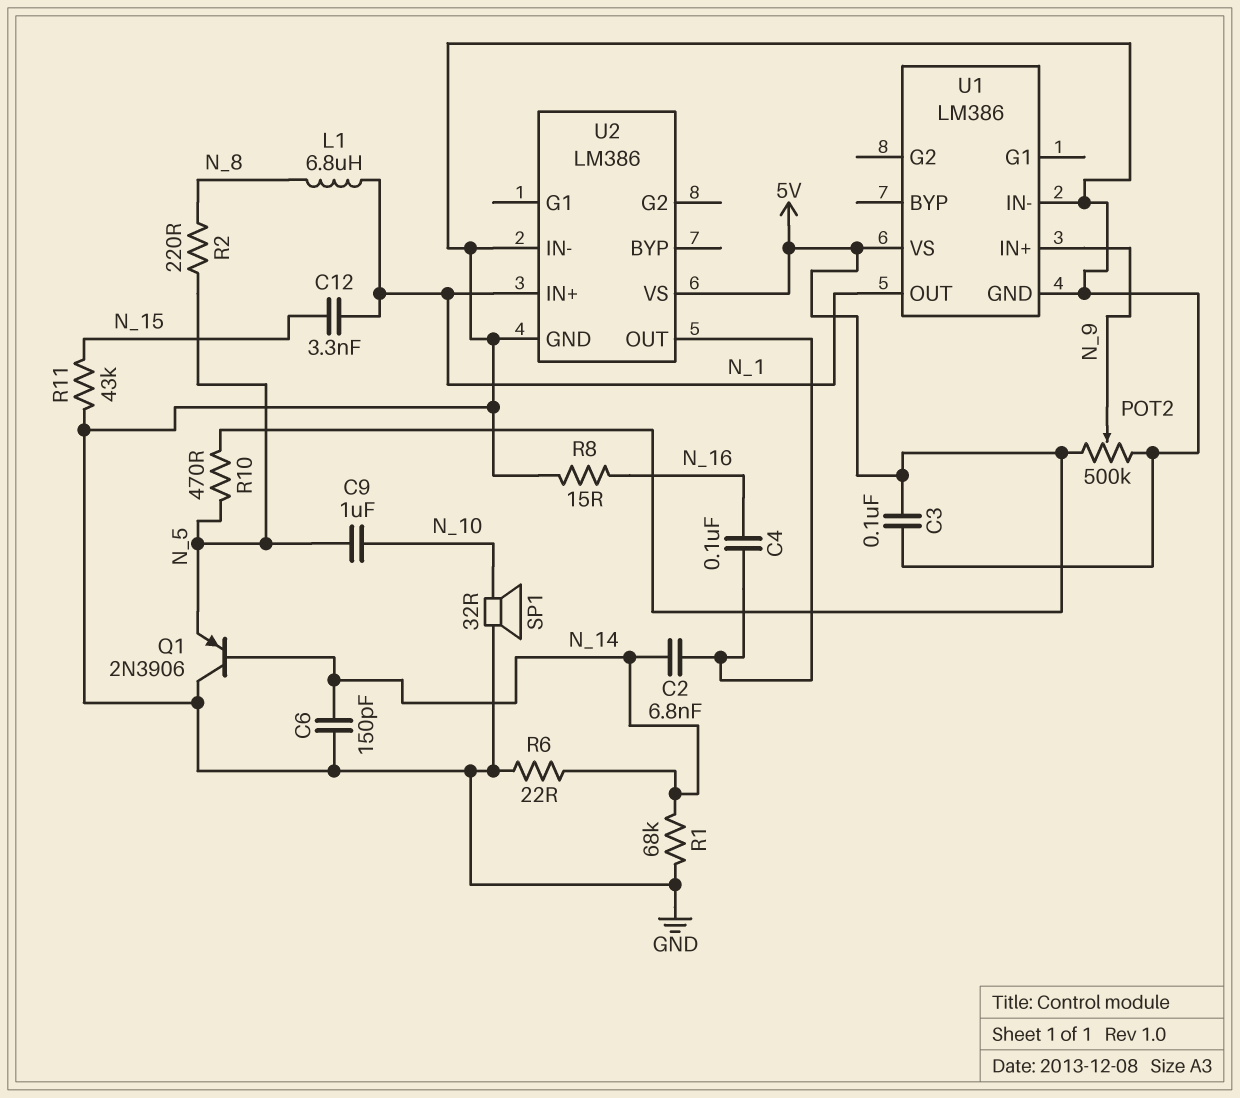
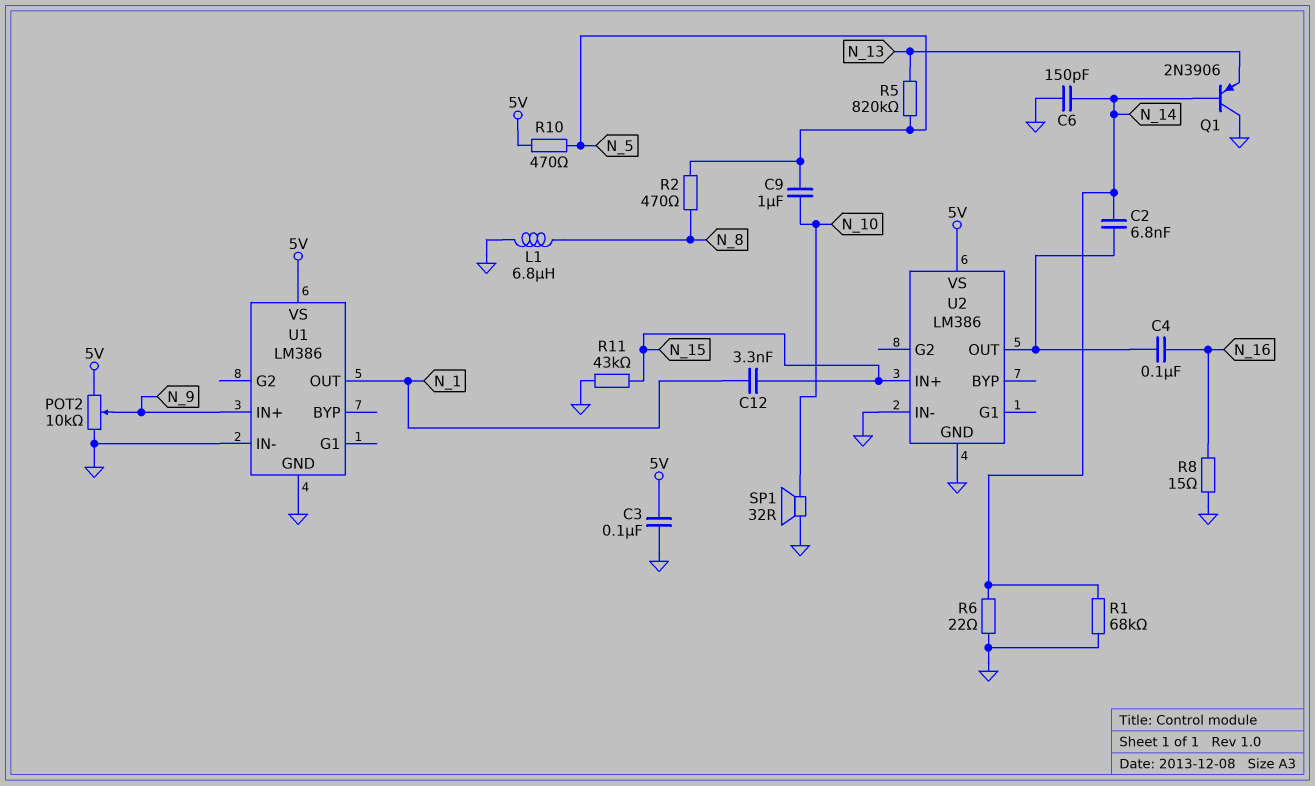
L1: 6.8uH (N_1, N_8) -> 6.8uH (GND, N_8)
POT2: 500k (5V, GND, wiper N_9) -> 10k (5V, GND, wiper N_9)
Q1: PNP 2N3906 (B N_14, C GND, E N_5) -> PNP 2N3906 (B N_14, C GND, E N_13)
R2: 220 (N_5, N_8) -> 470 (N_5, N_8)
R5: none -> 820k (N_5, N_13)
U2 pin IN+: N_1 -> N_15

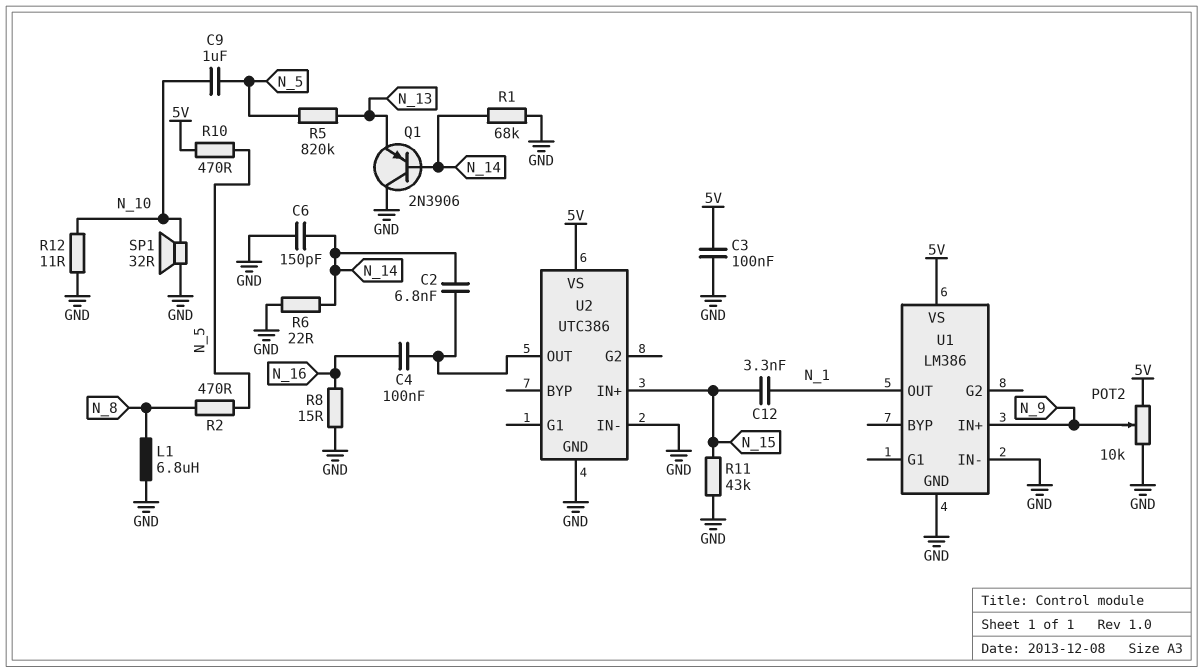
R12: none -> 11 (GND, N_10)
U2: LM386 -> UTC386

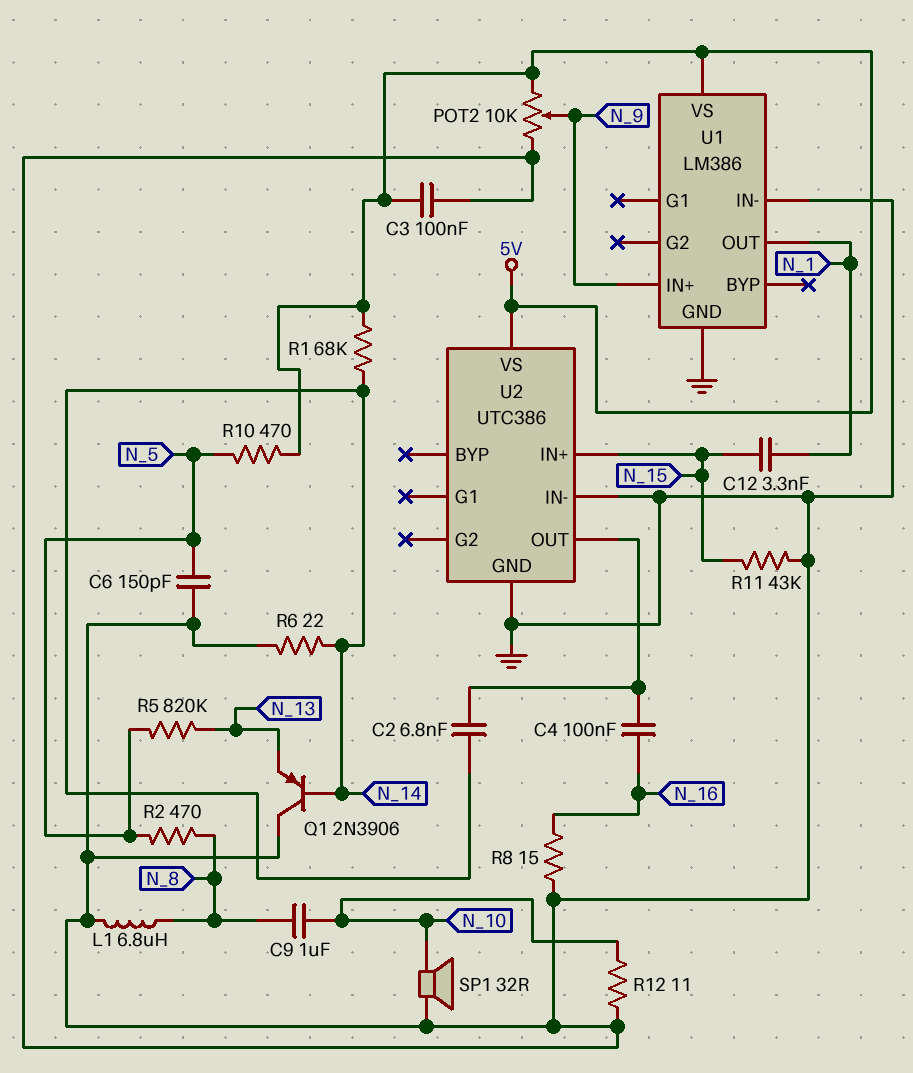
C6: 150pF (GND, N_14) -> 150pF (GND, N_5)
C9: 1uF (N_5, N_10) -> 1uF (N_8, N_10)
R1: 68k (GND, N_14) -> 68k (5V, N_14)

